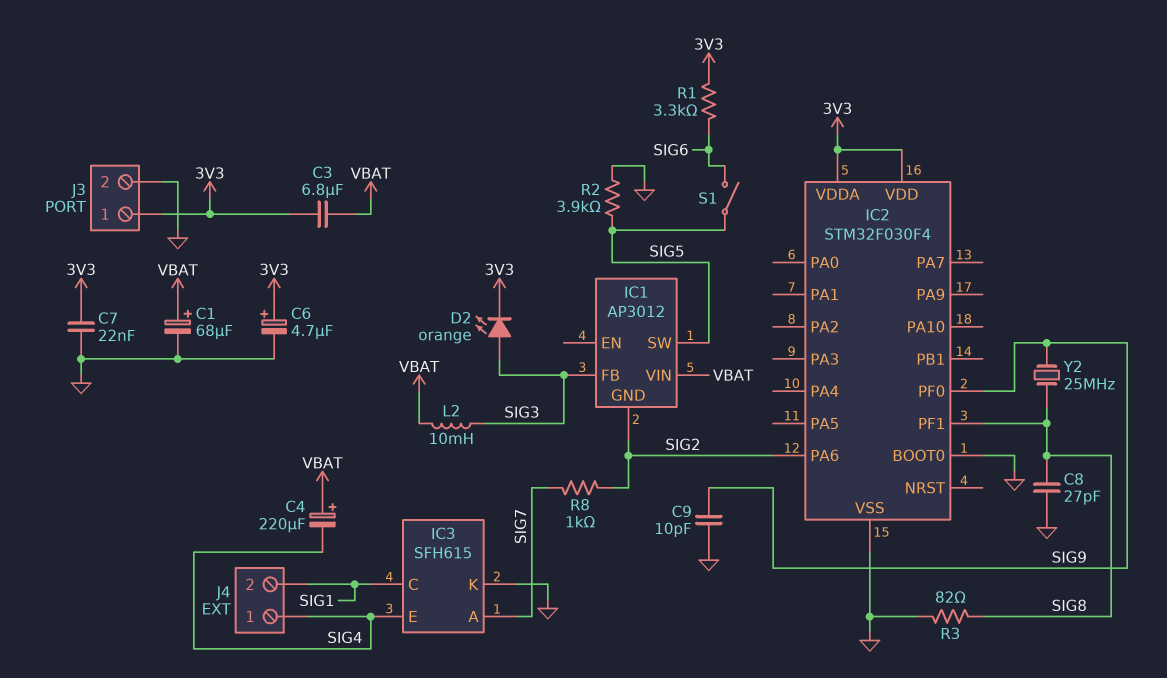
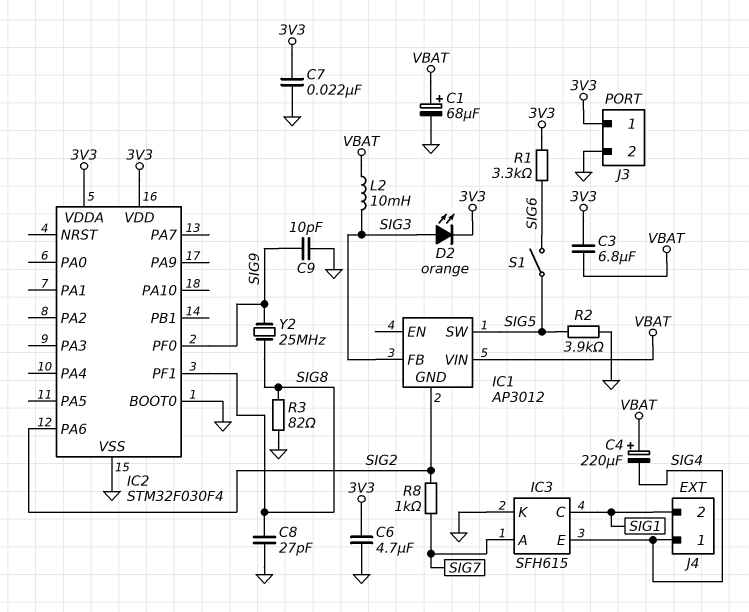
C6: 4.7uF (plus 3V3, minus GND) -> 4.7uF (3V3, GND)

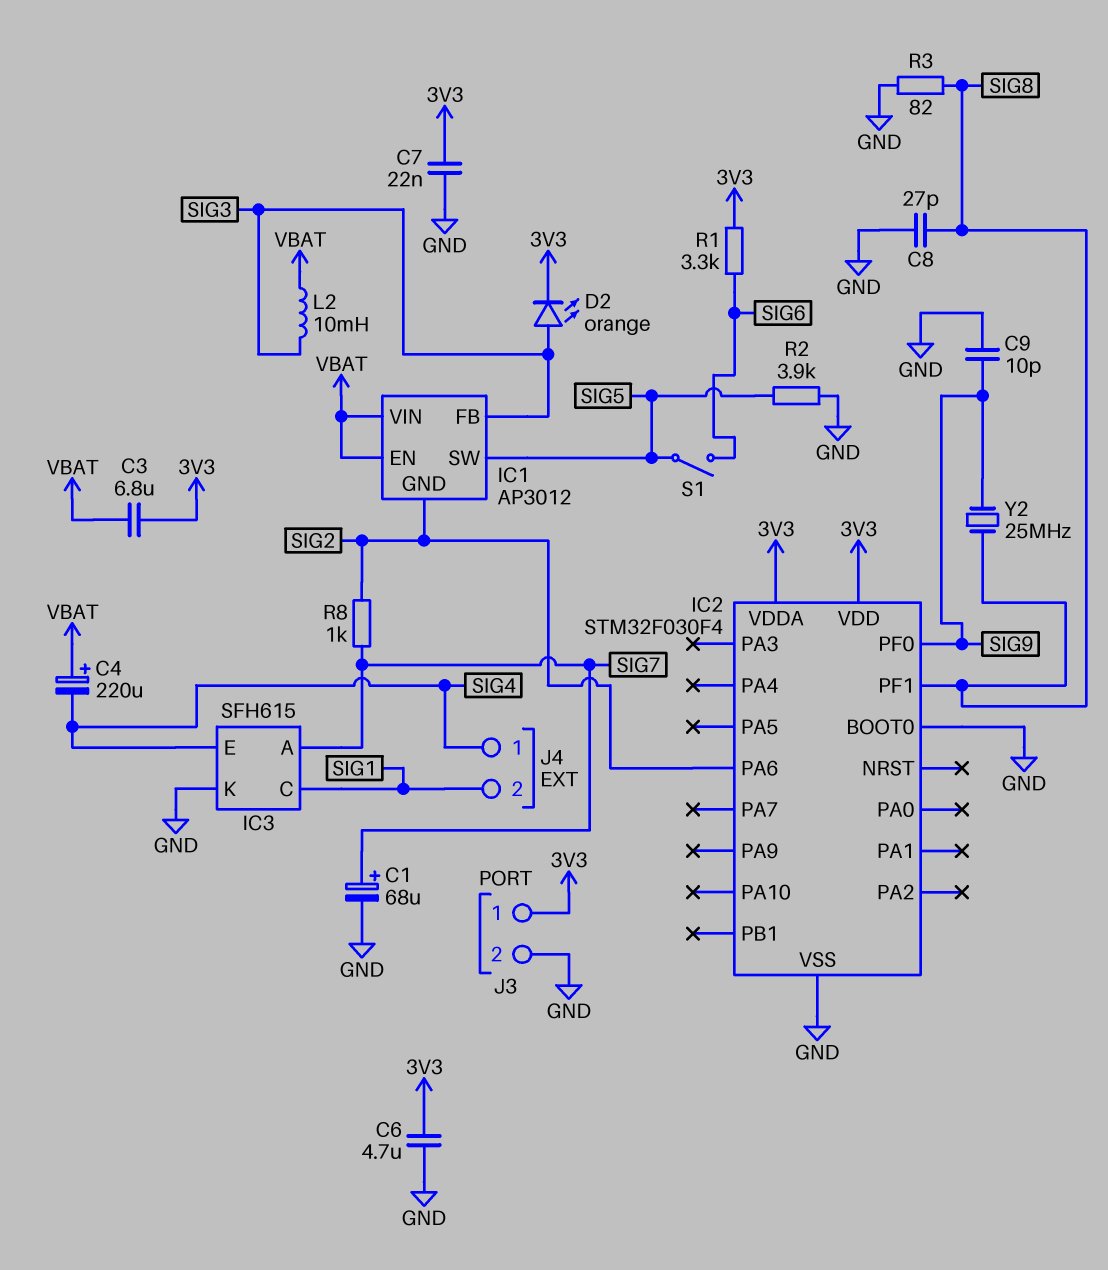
C1: 68uF (plus VBAT, minus GND) -> 68uF (plus SIG7, minus GND)
IC1 pin EN: none -> VBAT

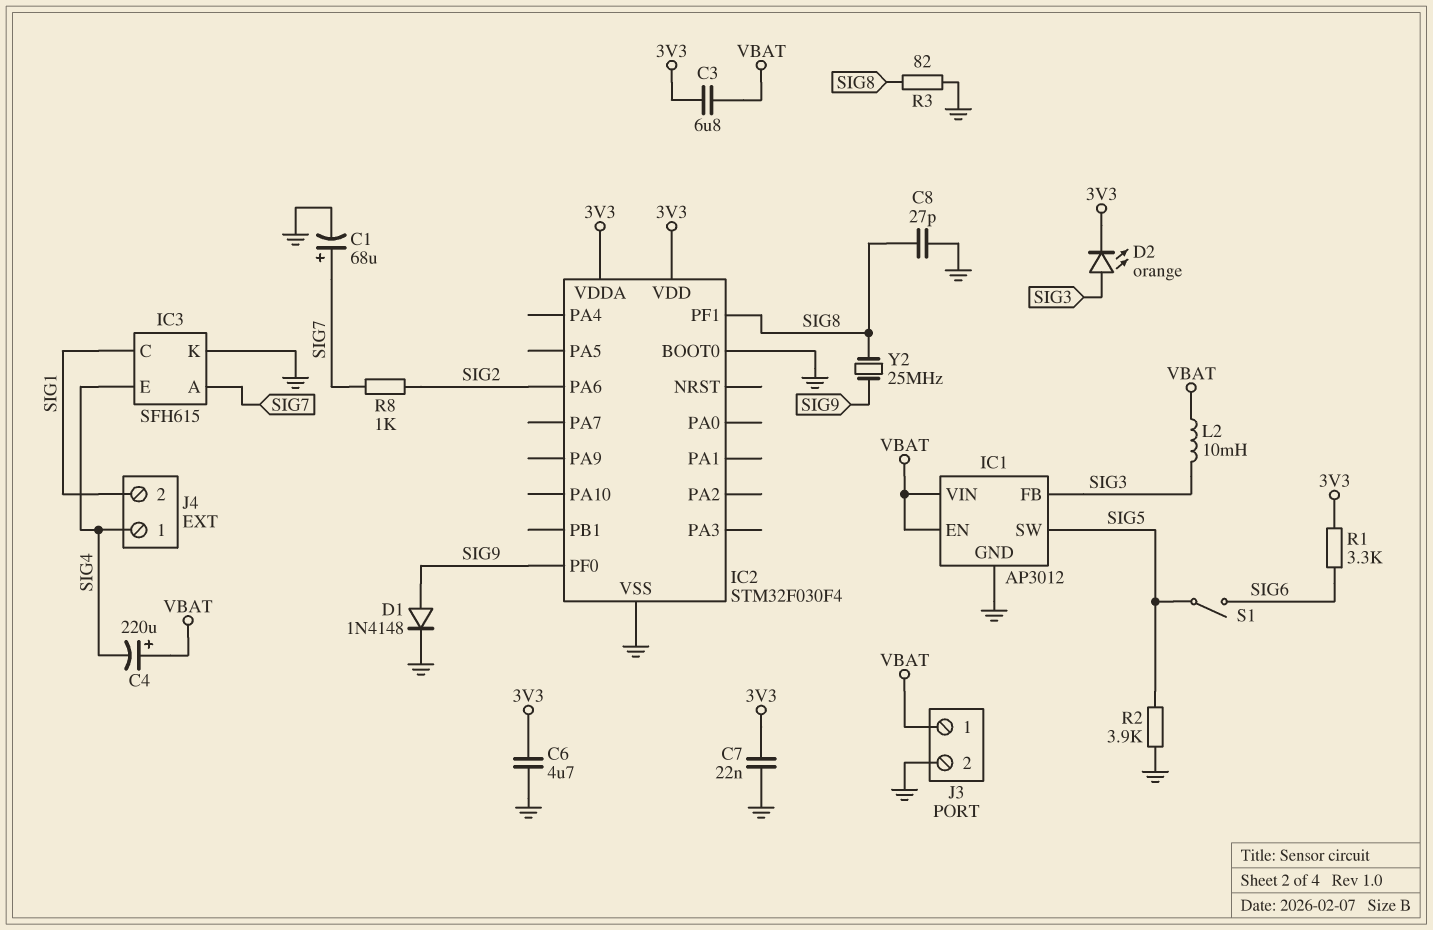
C9: 10pF (GND, SIG9) -> none
D1: none -> diode 1N4148 (A SIG9, K GND)
IC1 pin GND: SIG2 -> GND
J3 pin 1: 3V3 -> VBAT

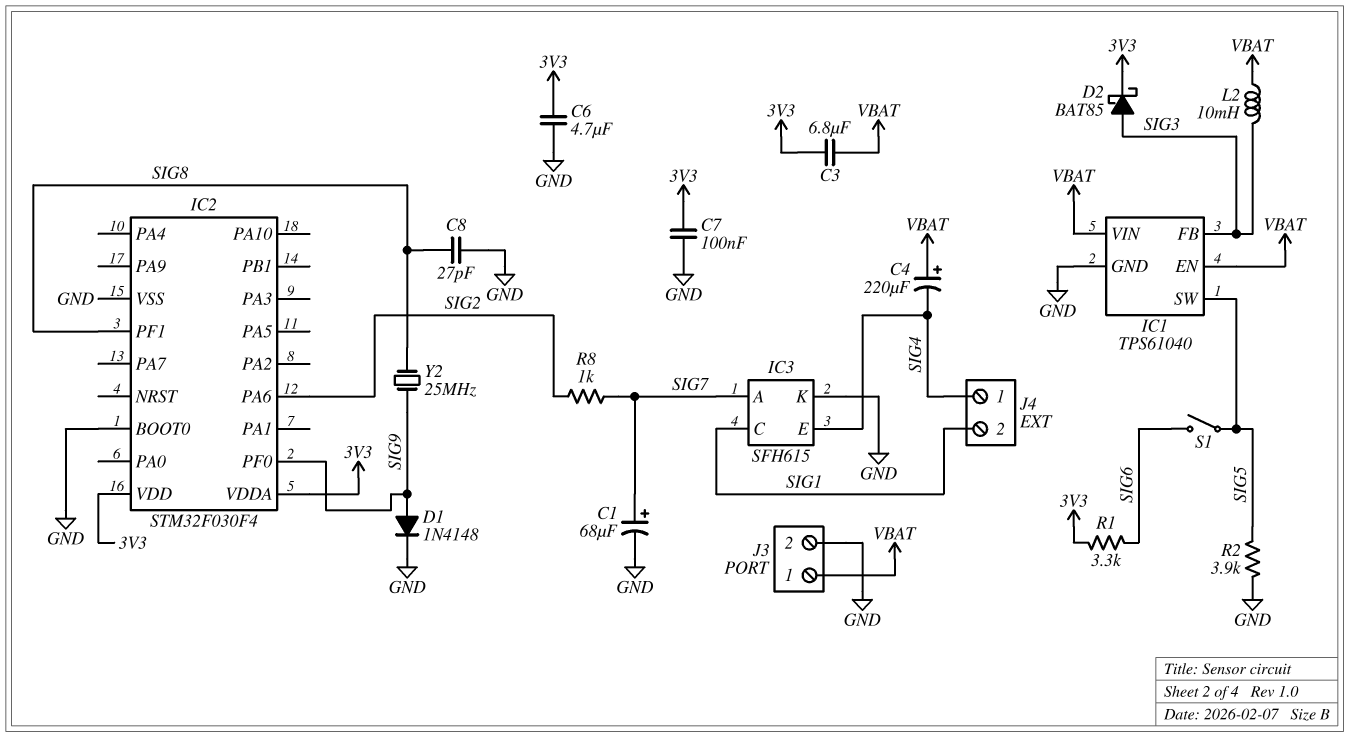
C7: 22nF (3V3, GND) -> 100nF (3V3, GND)
D2: LED orange (A SIG3, K 3V3) -> schottky BAT85 (A SIG3, K 3V3)
IC1: AP3012 -> TPS61040
R3: 82 (GND, SIG8) -> none

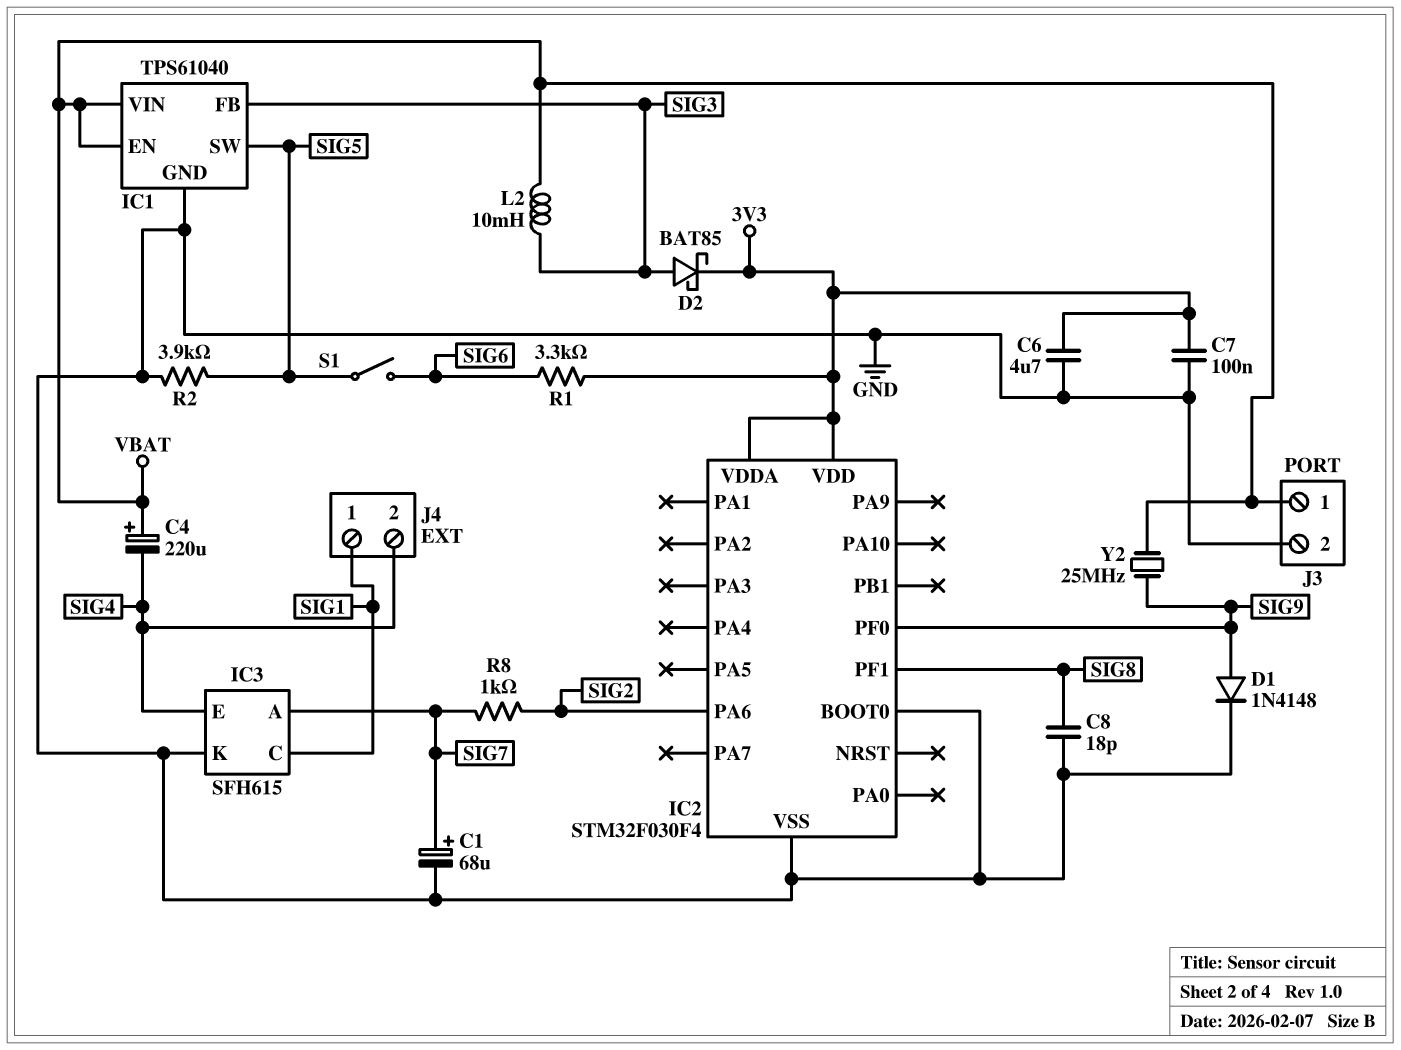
C3: 6.8uF (3V3, VBAT) -> none
C8: 27pF (GND, SIG8) -> 18pF (GND, SIG8)
J4 pin 1: SIG4 -> SIG1
J4 pin 2: SIG1 -> SIG4
Y2: 25MHz (SIG8, SIG9) -> 25MHz (SIG9, VBAT)

